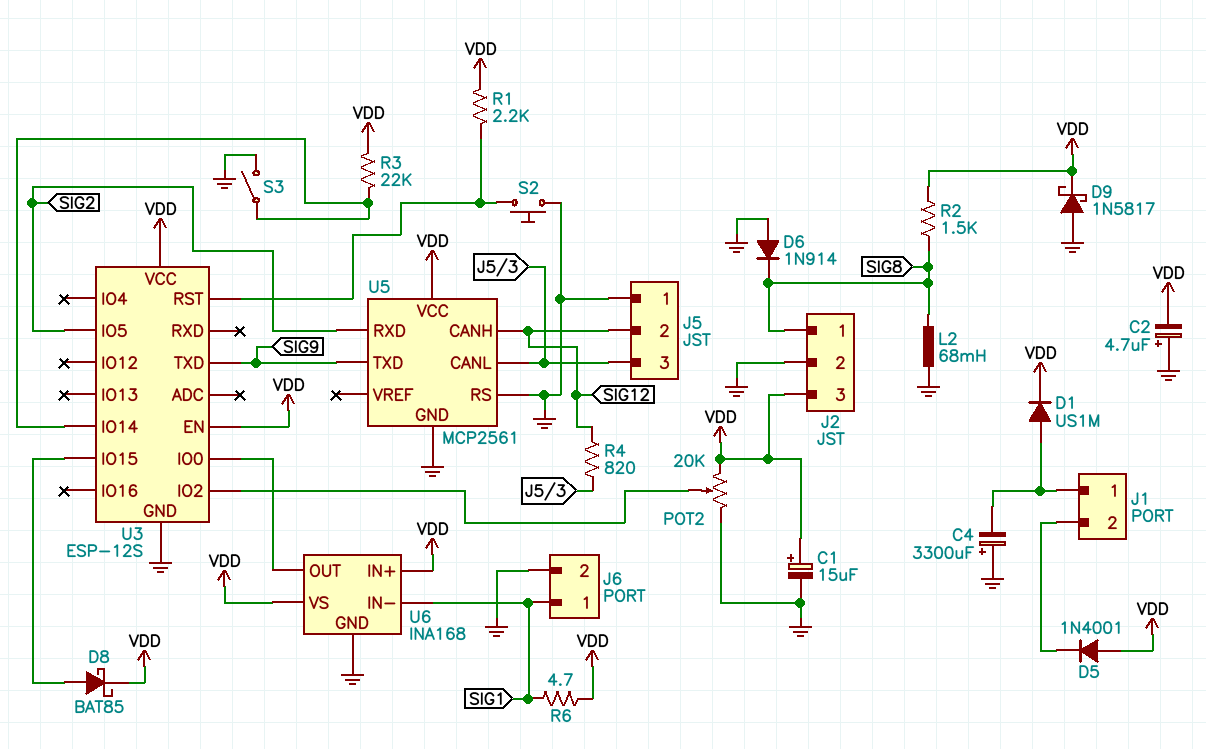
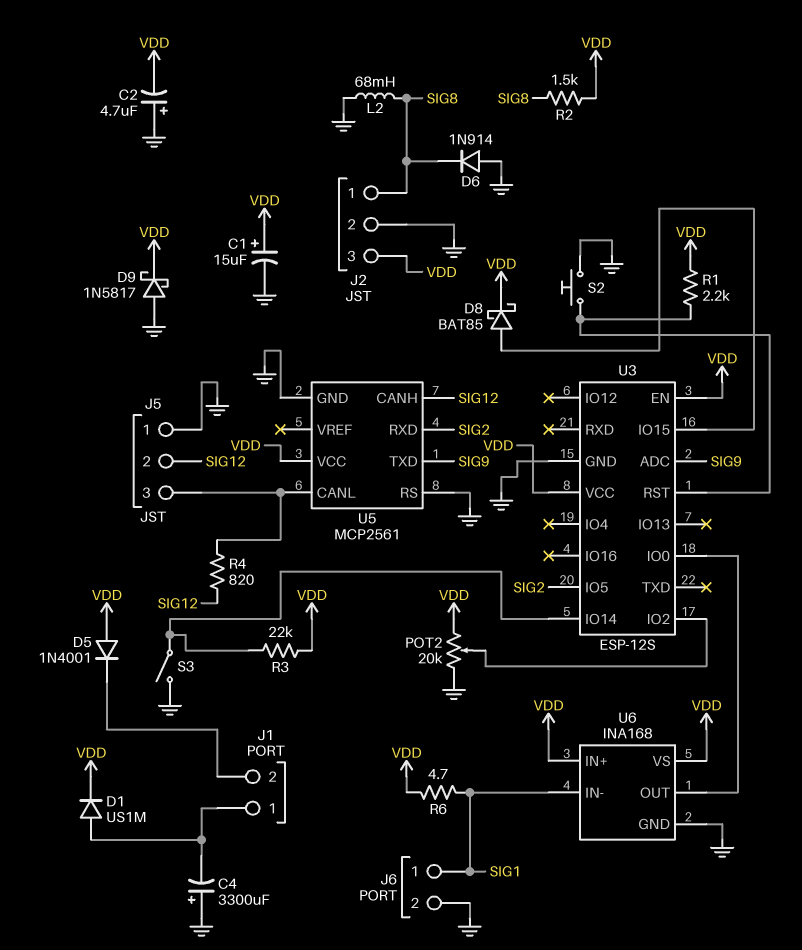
U3 pin ADC: none -> SIG9
U3 pin TXD: SIG9 -> none

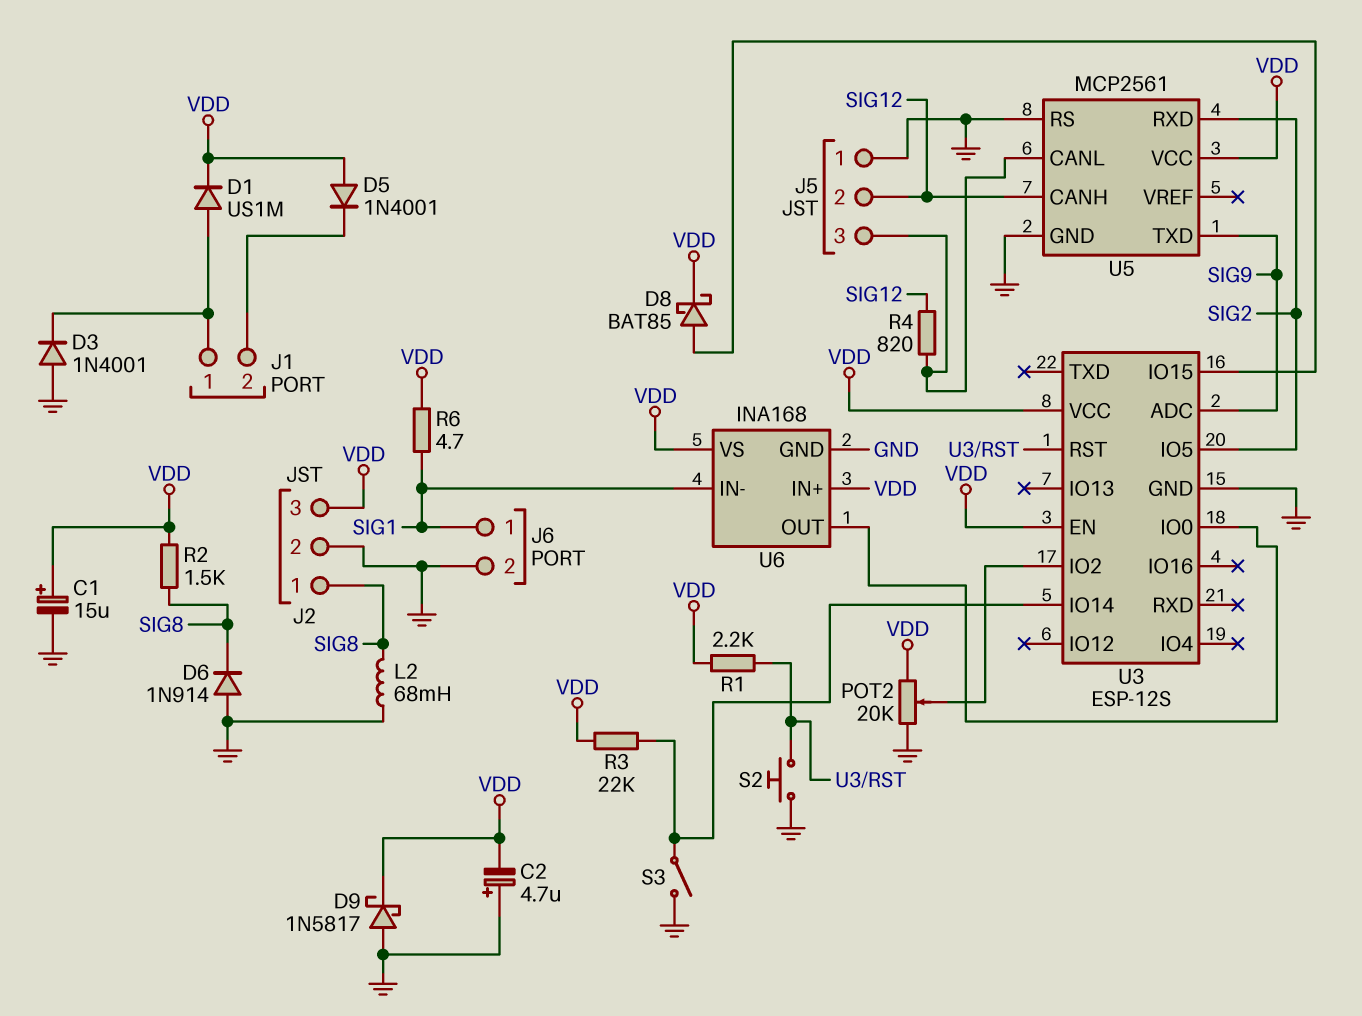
C4: 3300uF (plus GND, minus J1/1) -> none
D3: none -> diode 1N4001 (A GND, K J1/1)

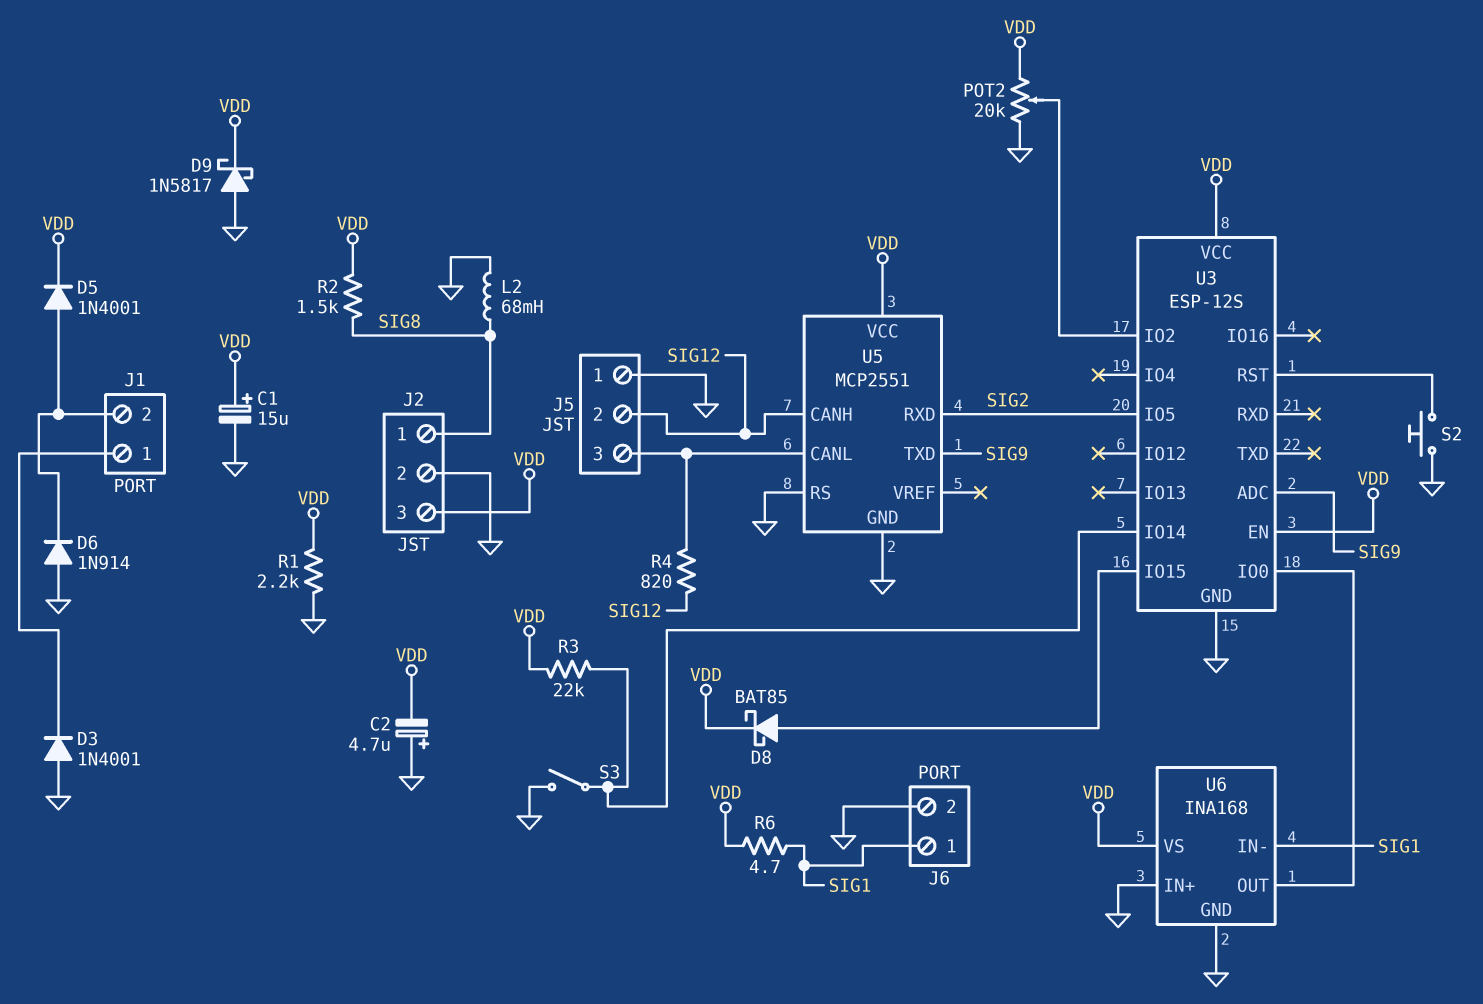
D1: diode US1M (A J1/1, K VDD) -> none
D5: diode 1N4001 (A VDD, K J1/2) -> diode 1N4001 (A J1/2, K VDD)
D6: diode 1N914 (A GND, K SIG8) -> diode 1N914 (A GND, K J1/2)
R1: 2.2k (U3/RST, VDD) -> 2.2k (GND, VDD)
U5: MCP2561 -> MCP2551
U6 pin IN+: VDD -> GND

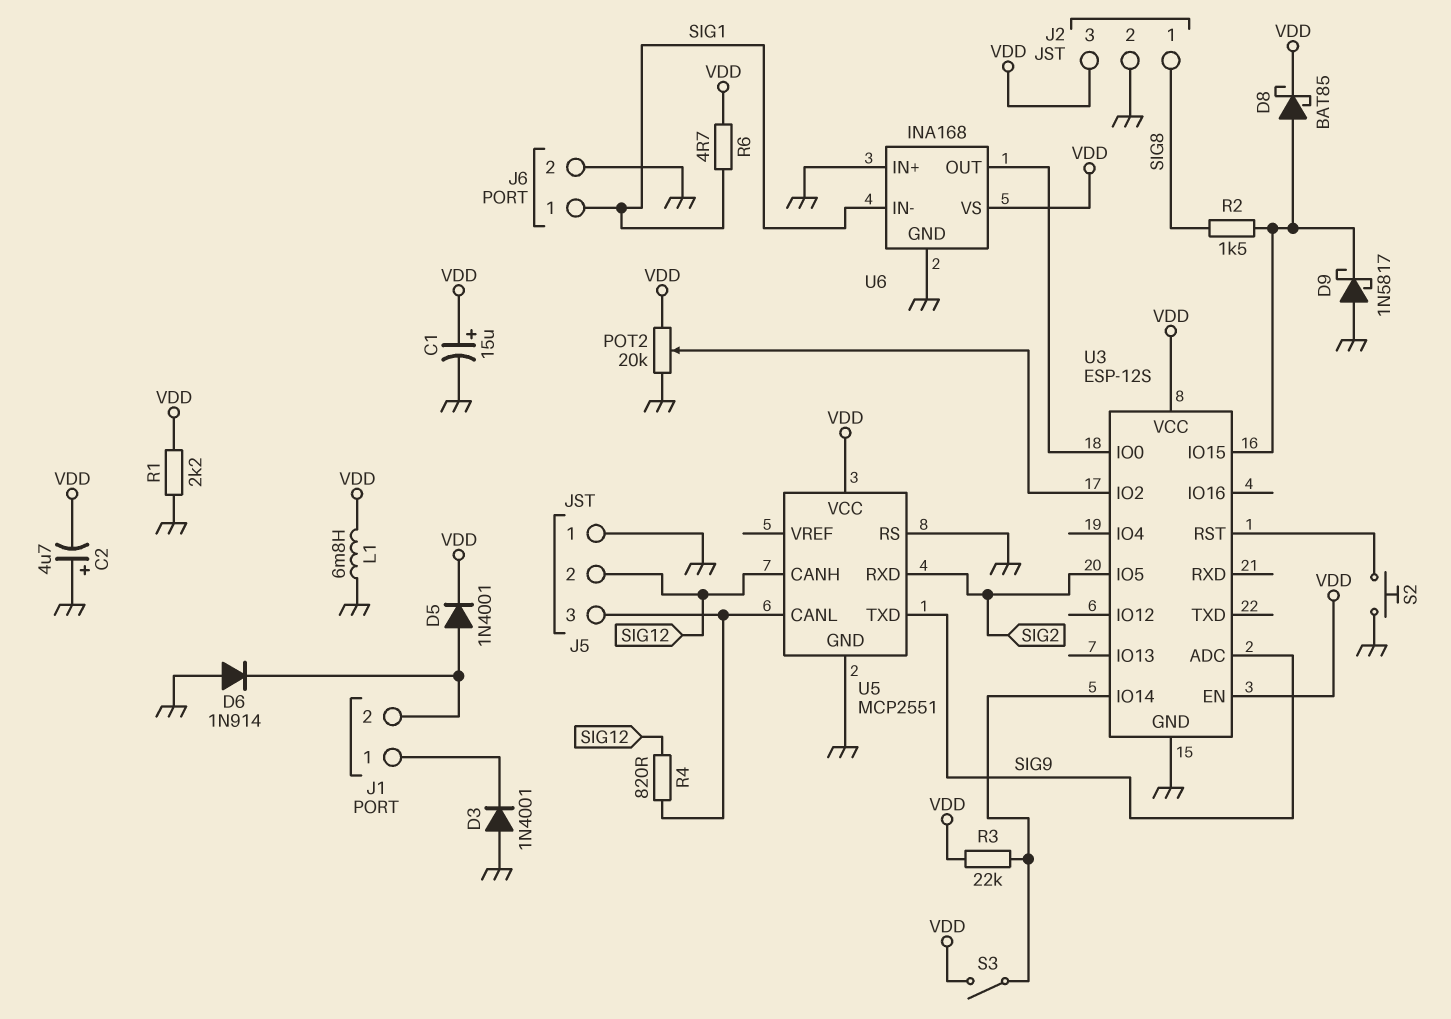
D9: schottky 1N5817 (A GND, K VDD) -> schottky 1N5817 (A GND, K U3/IO15)
L1: none -> 6.8mH (GND, VDD)
L2: 68mH (GND, SIG8) -> none
R2: 1.5k (SIG8, VDD) -> 1.5k (SIG8, U3/IO15)
S3: switch (GND, U3/IO14) -> switch (U3/IO14, VDD)

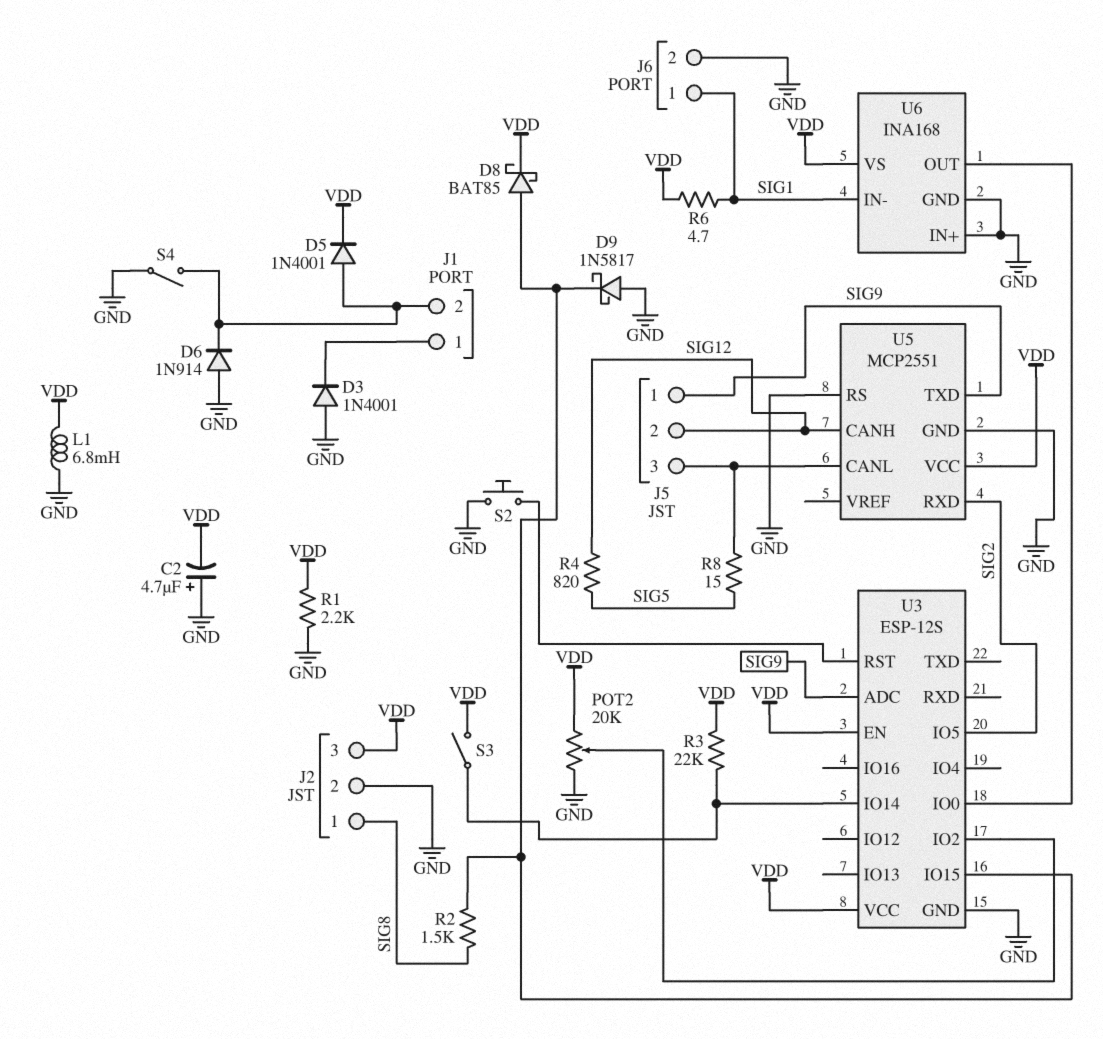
C1: 15uF (plus VDD, minus GND) -> none
J5 pin 1: GND -> SIG9
R4: 820 (J5/3, SIG12) -> 820 (SIG5, SIG12)
R8: none -> 15 (J5/3, SIG5)
S4: none -> switch (GND, J1/2)

